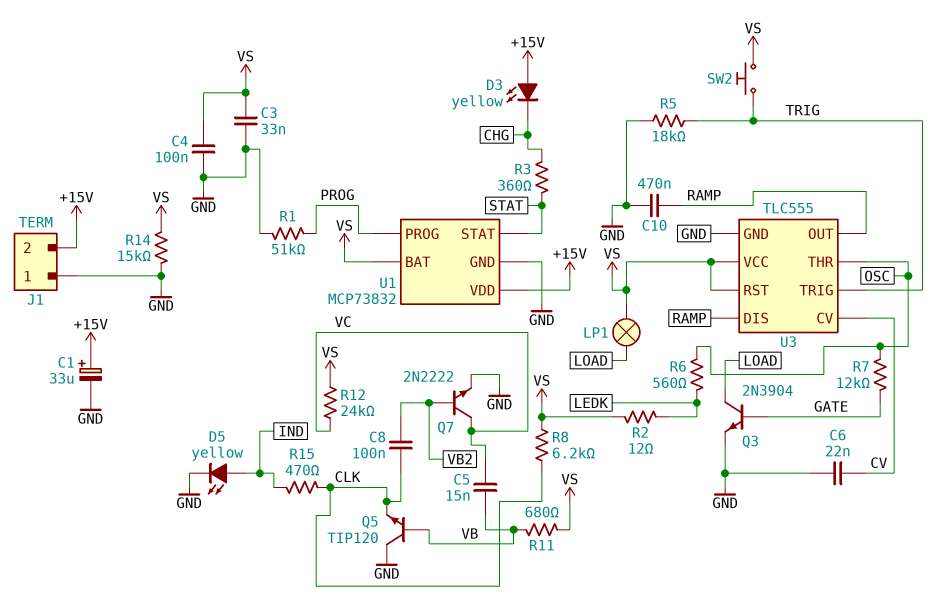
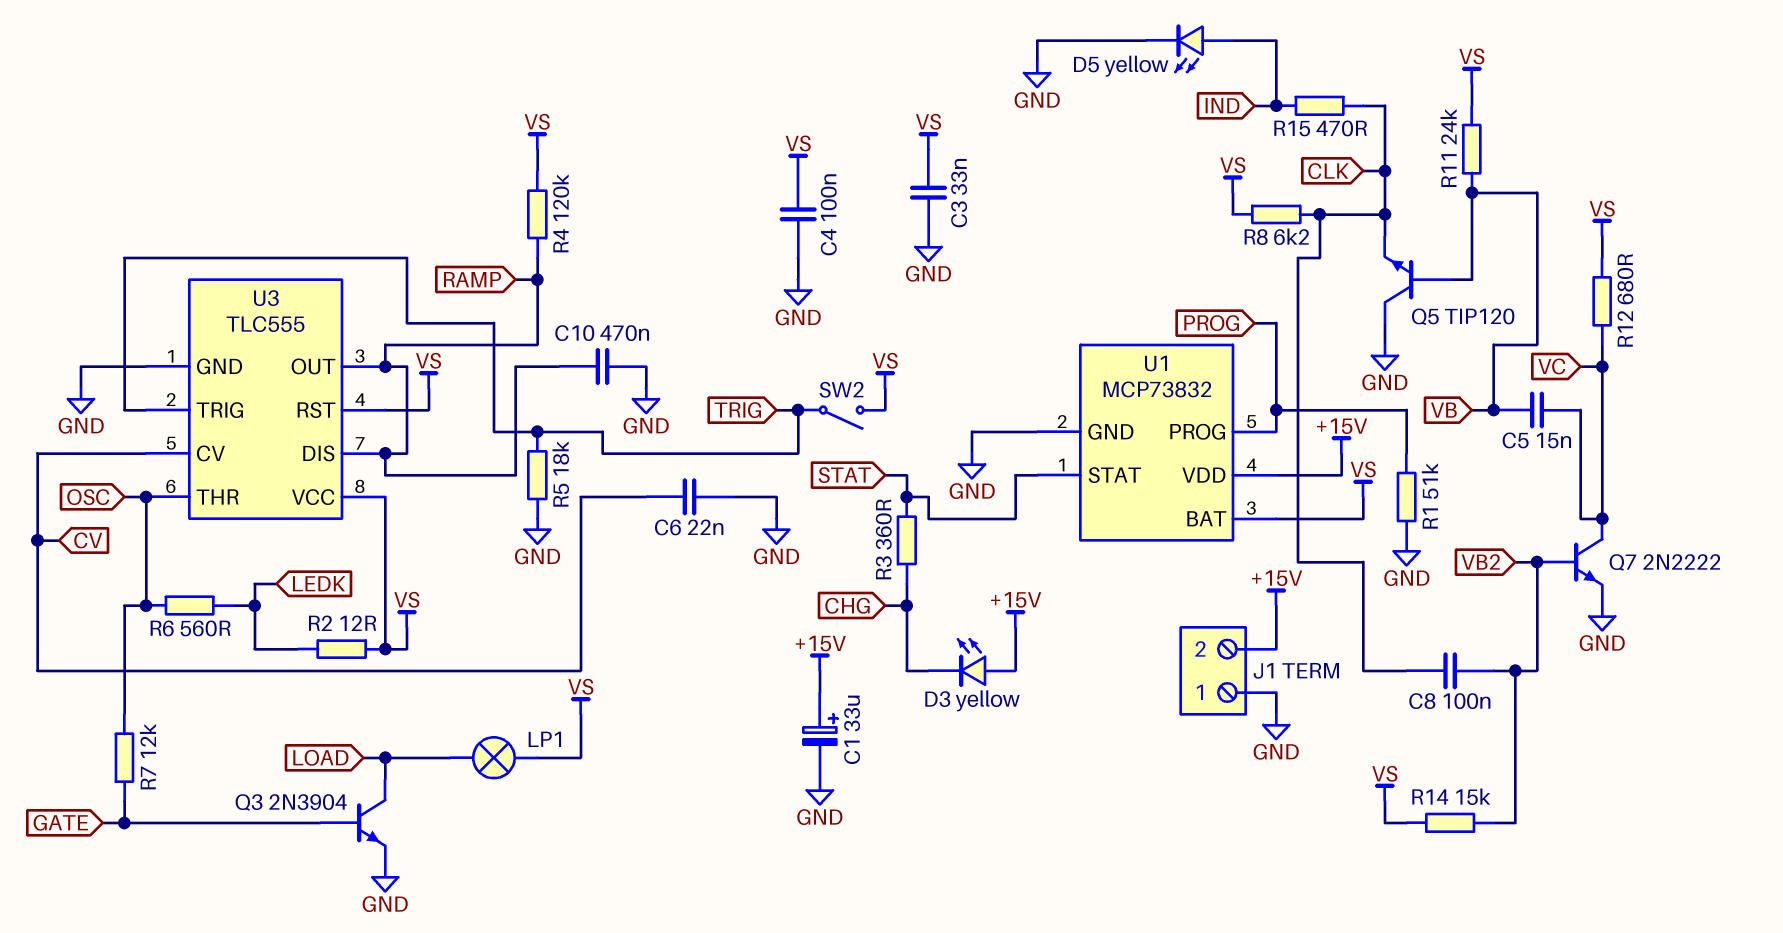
R4: none -> 120k (RAMP, VS)
R11: 680 (VB, VS) -> 24k (VB, VS)
R12: 24k (VC, VS) -> 680 (VC, VS)
R14: 15k (GND, VS) -> 15k (VB2, VS)
SW2: button (TRIG, VS) -> switch (TRIG, VS)

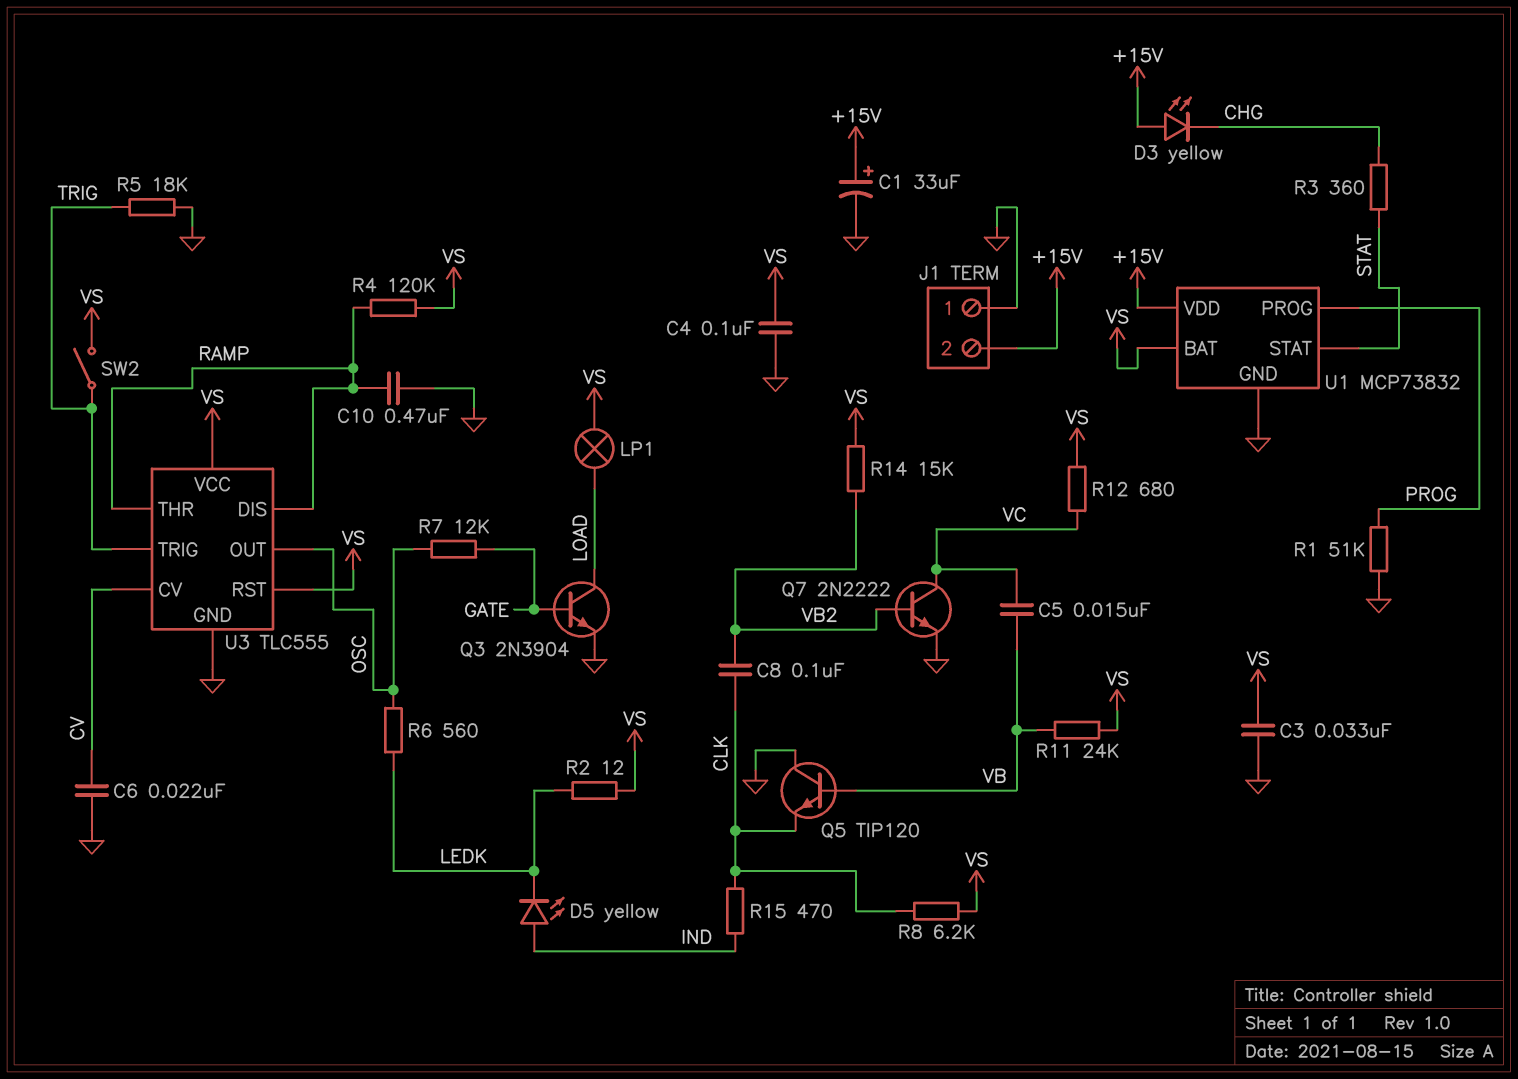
D5: LED yellow (A IND, K GND) -> LED yellow (A IND, K LEDK)
U3 pin OUT: RAMP -> OSC
U3 pin THR: OSC -> RAMP

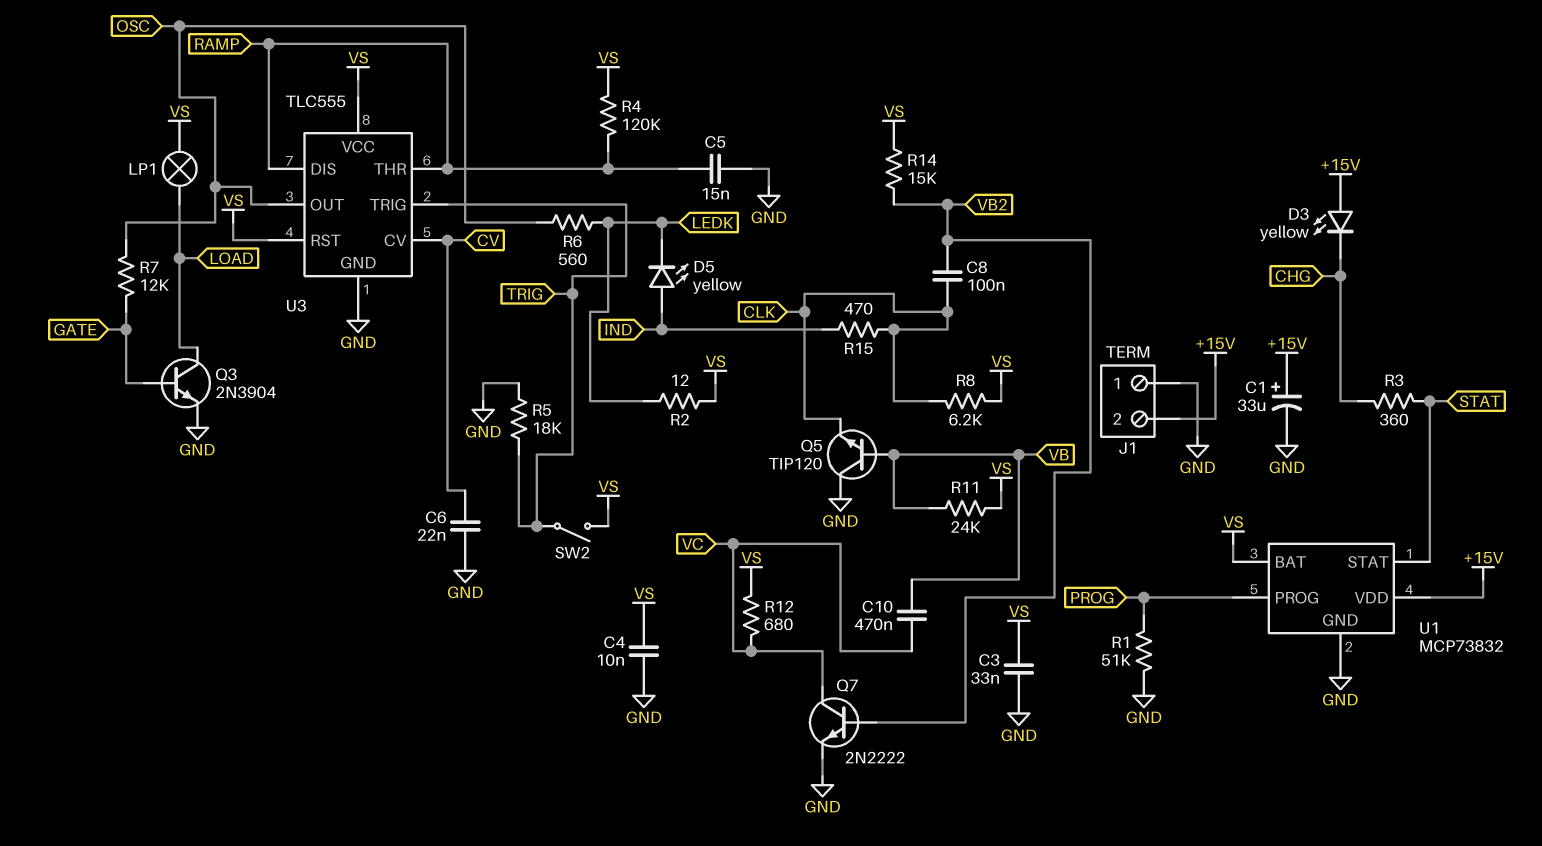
C4: 100nF (GND, VS) -> 10nF (GND, VS)
C5: 15nF (VB, VC) -> 15nF (GND, RAMP)
C10: 470nF (GND, RAMP) -> 470nF (VB, VC)

